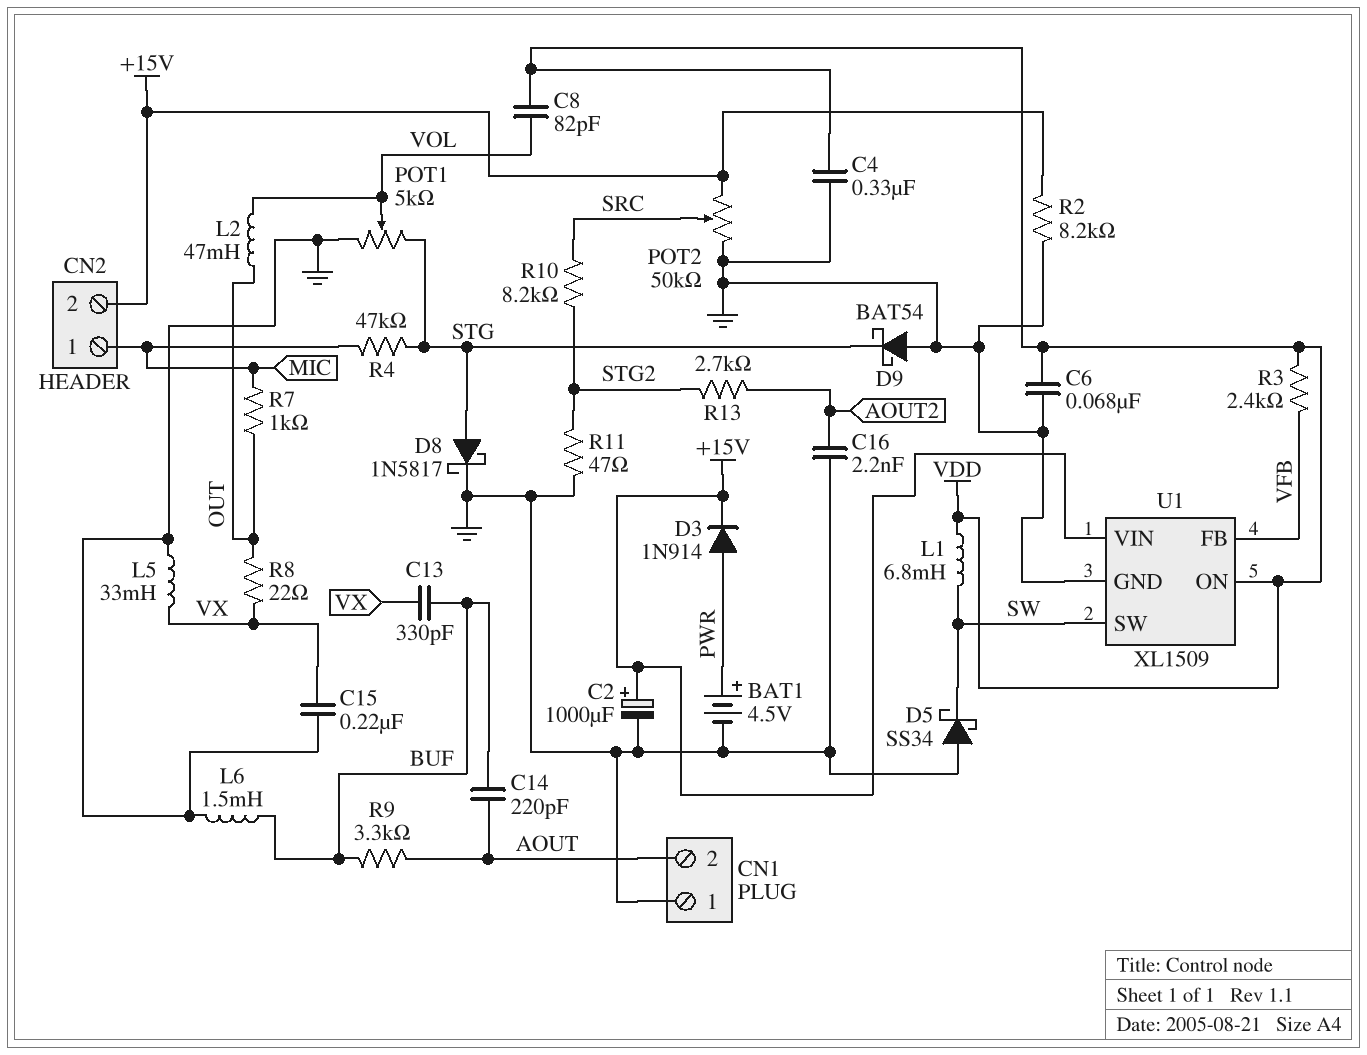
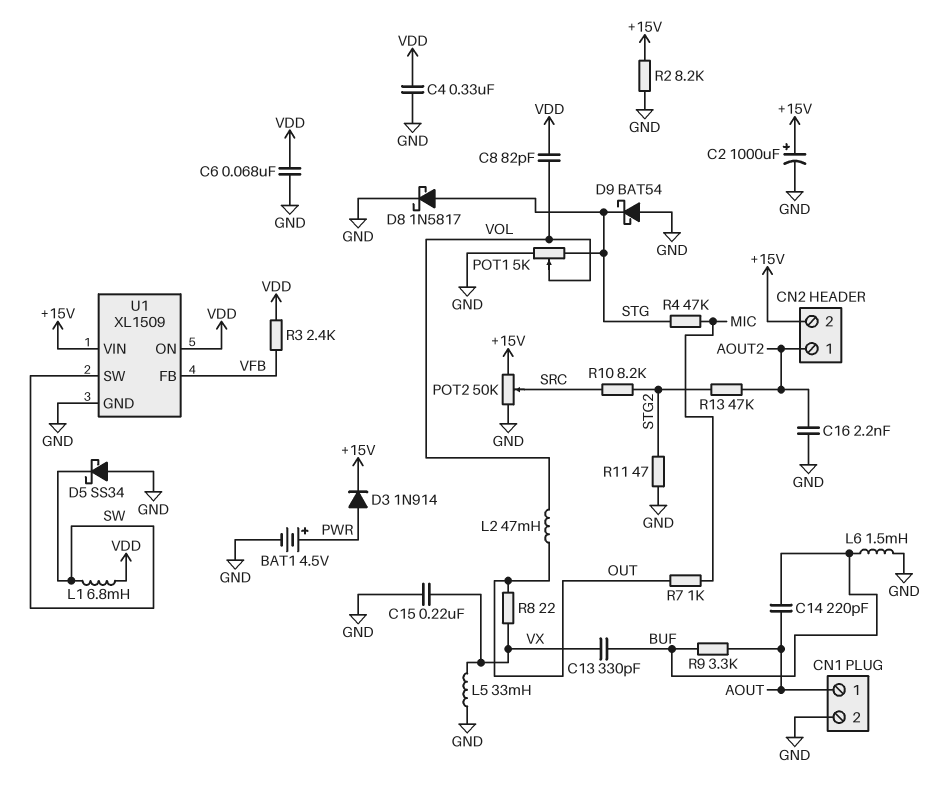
CN1 pin 1: GND -> AOUT
CN1 pin 2: AOUT -> GND
CN2 pin 1: MIC -> AOUT2
R13: 2.7k (AOUT2, STG2) -> 47k (AOUT2, STG2)

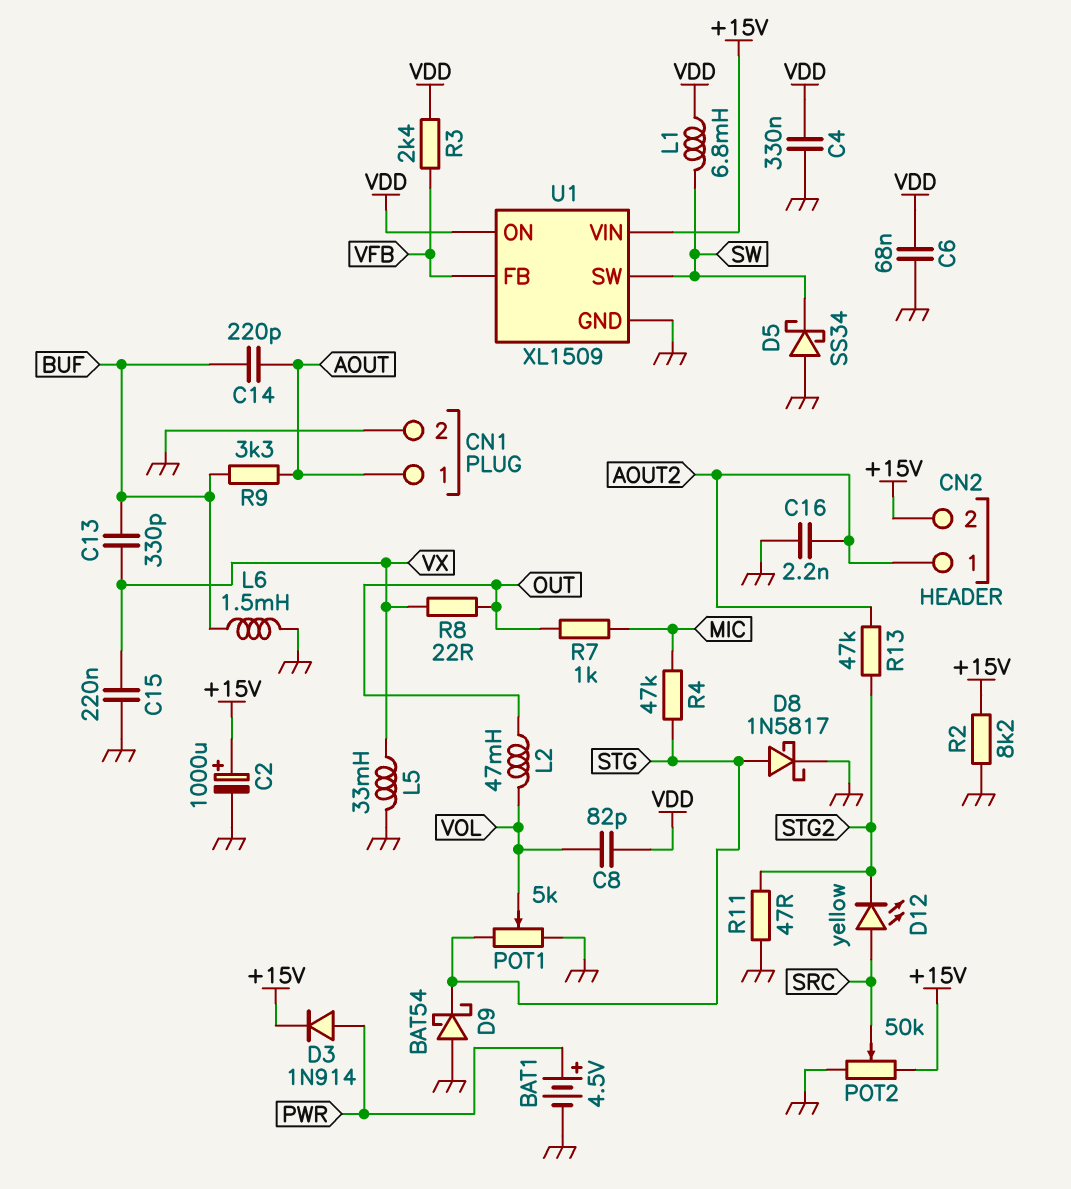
D12: none -> LED yellow (A SRC, K STG2)
R10: 8.2k (SRC, STG2) -> none

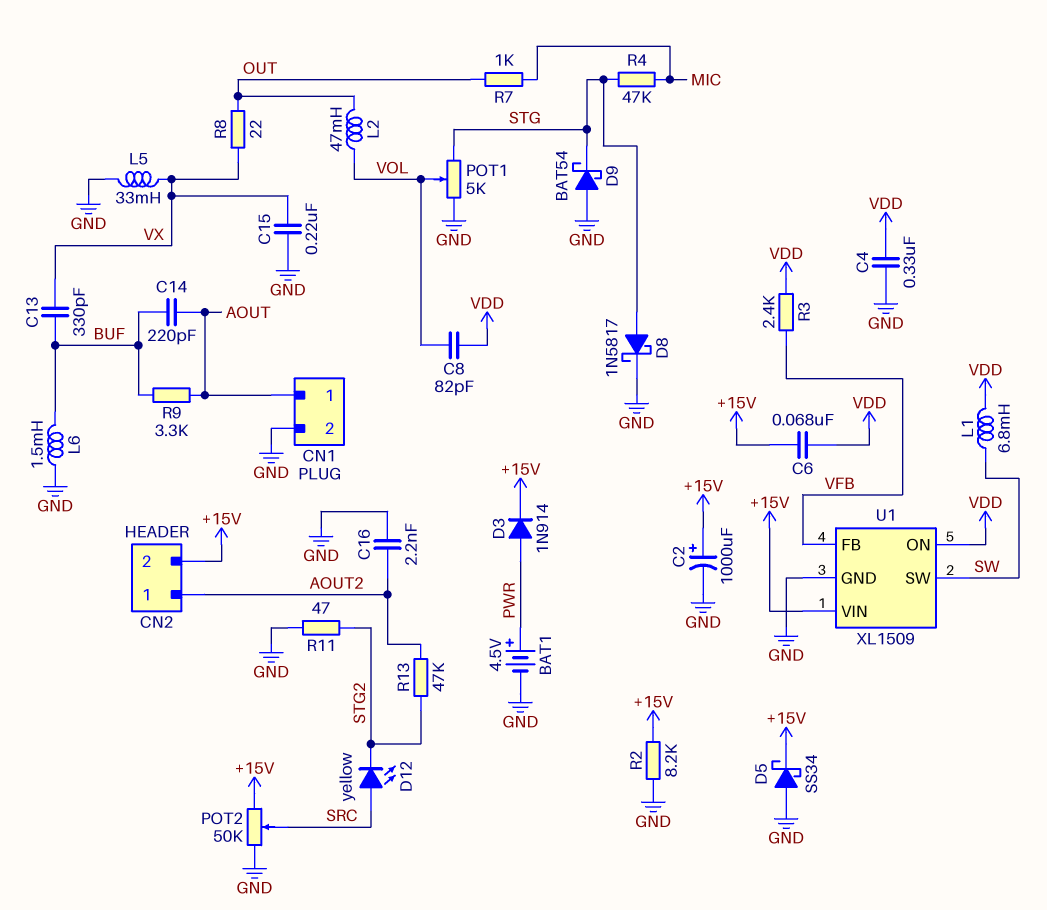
C6: 68nF (GND, VDD) -> 68nF (+15V, VDD)
D5: schottky SS34 (A GND, K SW) -> schottky SS34 (A GND, K +15V)

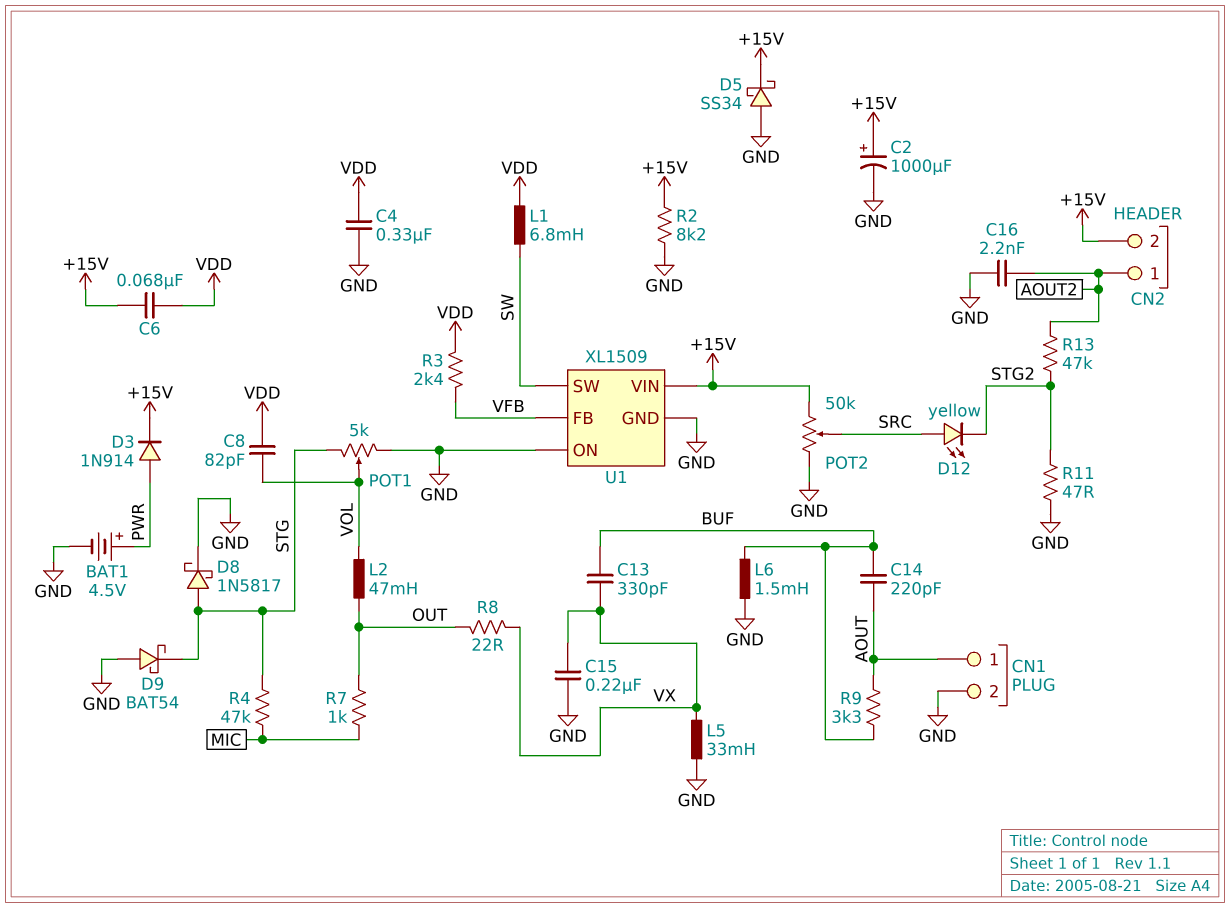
U1 pin ON: VDD -> GND

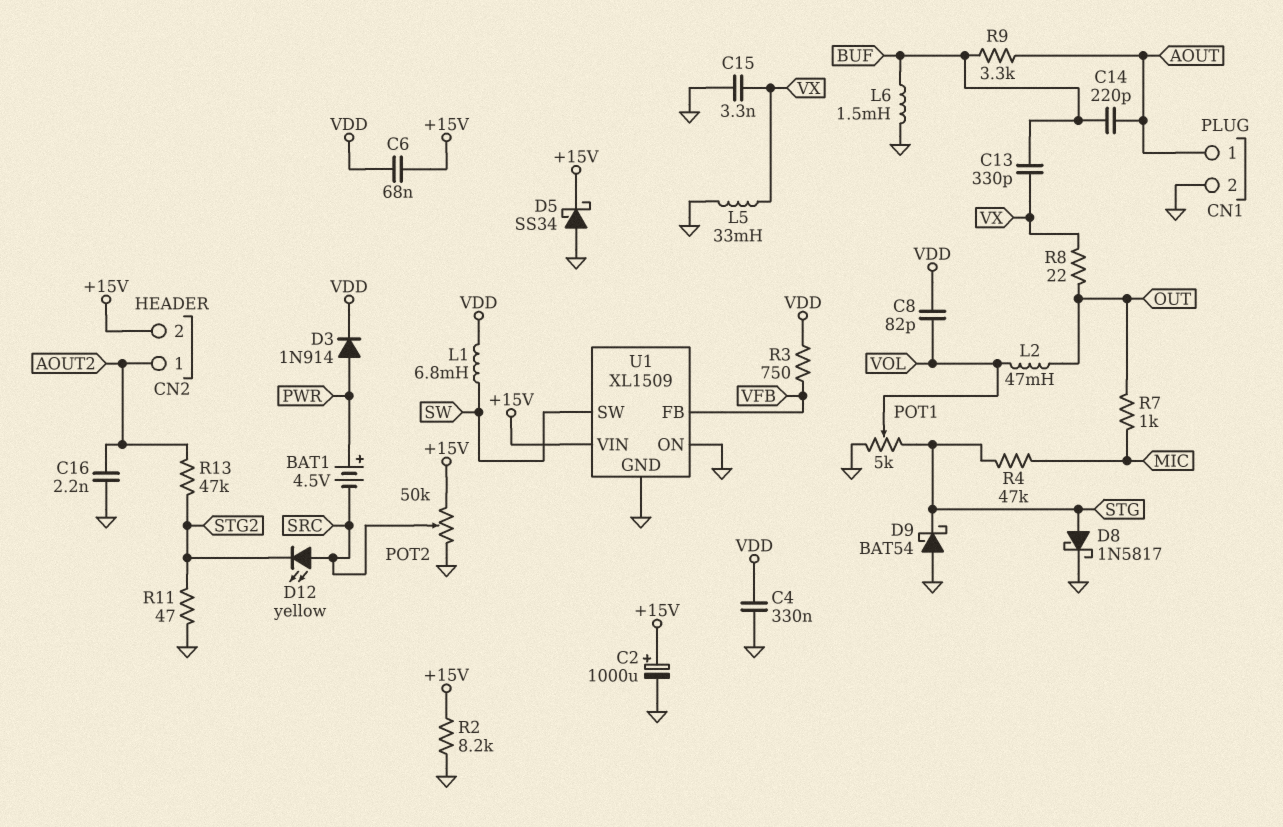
BAT1: 4.5V (plus PWR, minus GND) -> 4.5V (plus PWR, minus SRC)
C15: 220nF (GND, VX) -> 3.3nF (GND, VX)
D3: diode 1N914 (A PWR, K +15V) -> diode 1N914 (A PWR, K VDD)
R3: 2.4k (VDD, VFB) -> 750 (VDD, VFB)

